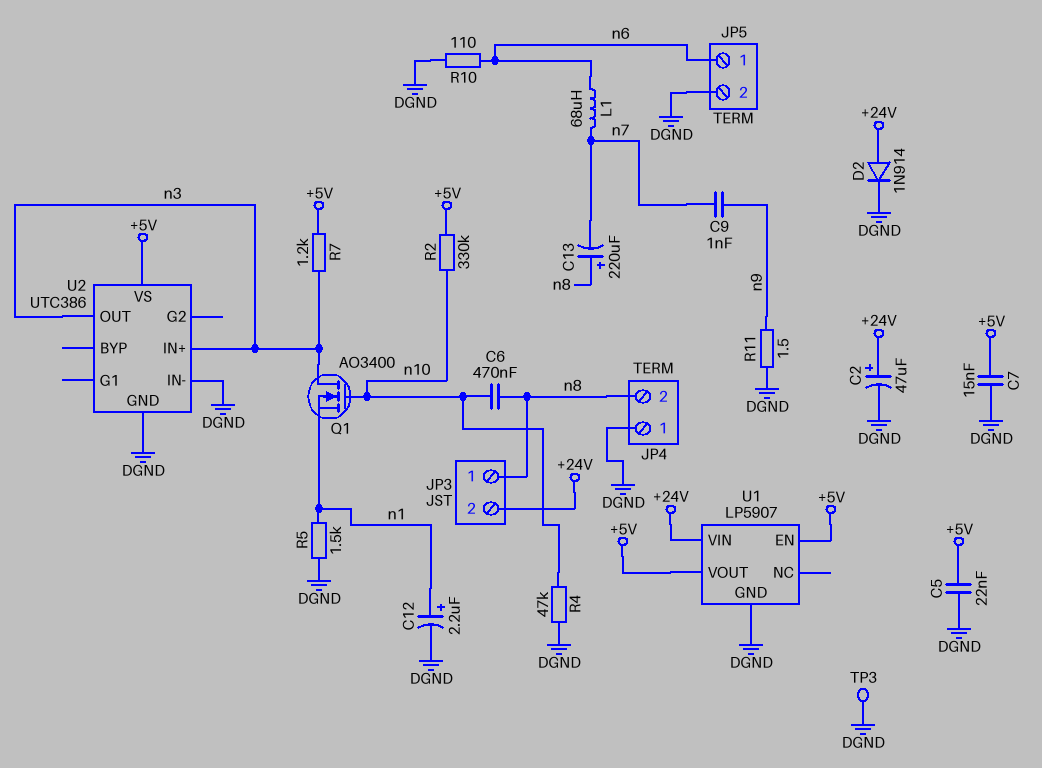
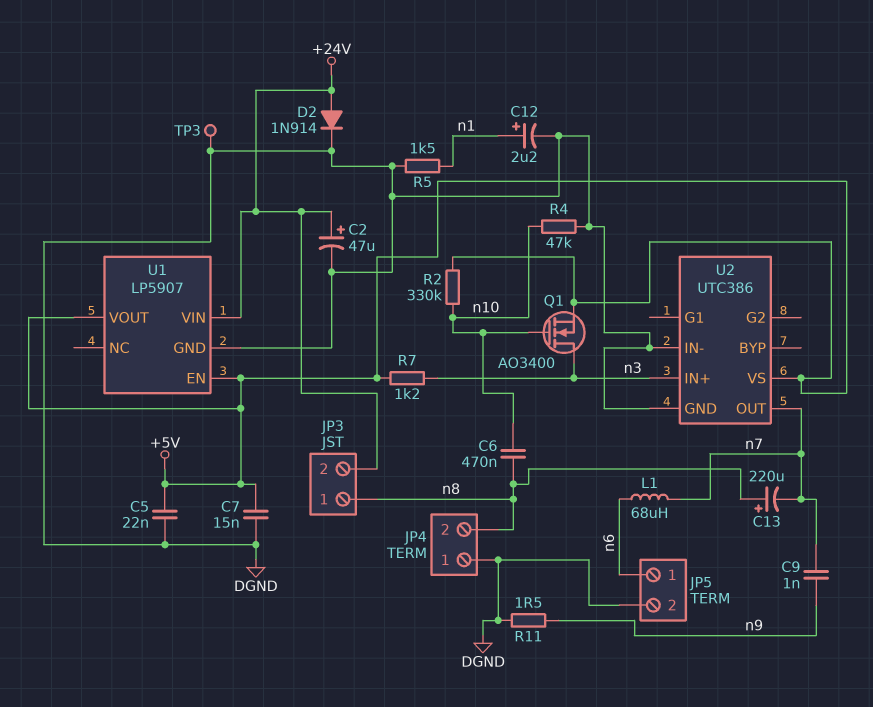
Q1: NMOS AO3400 (G n10, D n3, S n1) -> NMOS AO3400 (G n10, D n3, S +5V)
R10: 110 (DGND, n6) -> none
U2 pin OUT: n3 -> n7

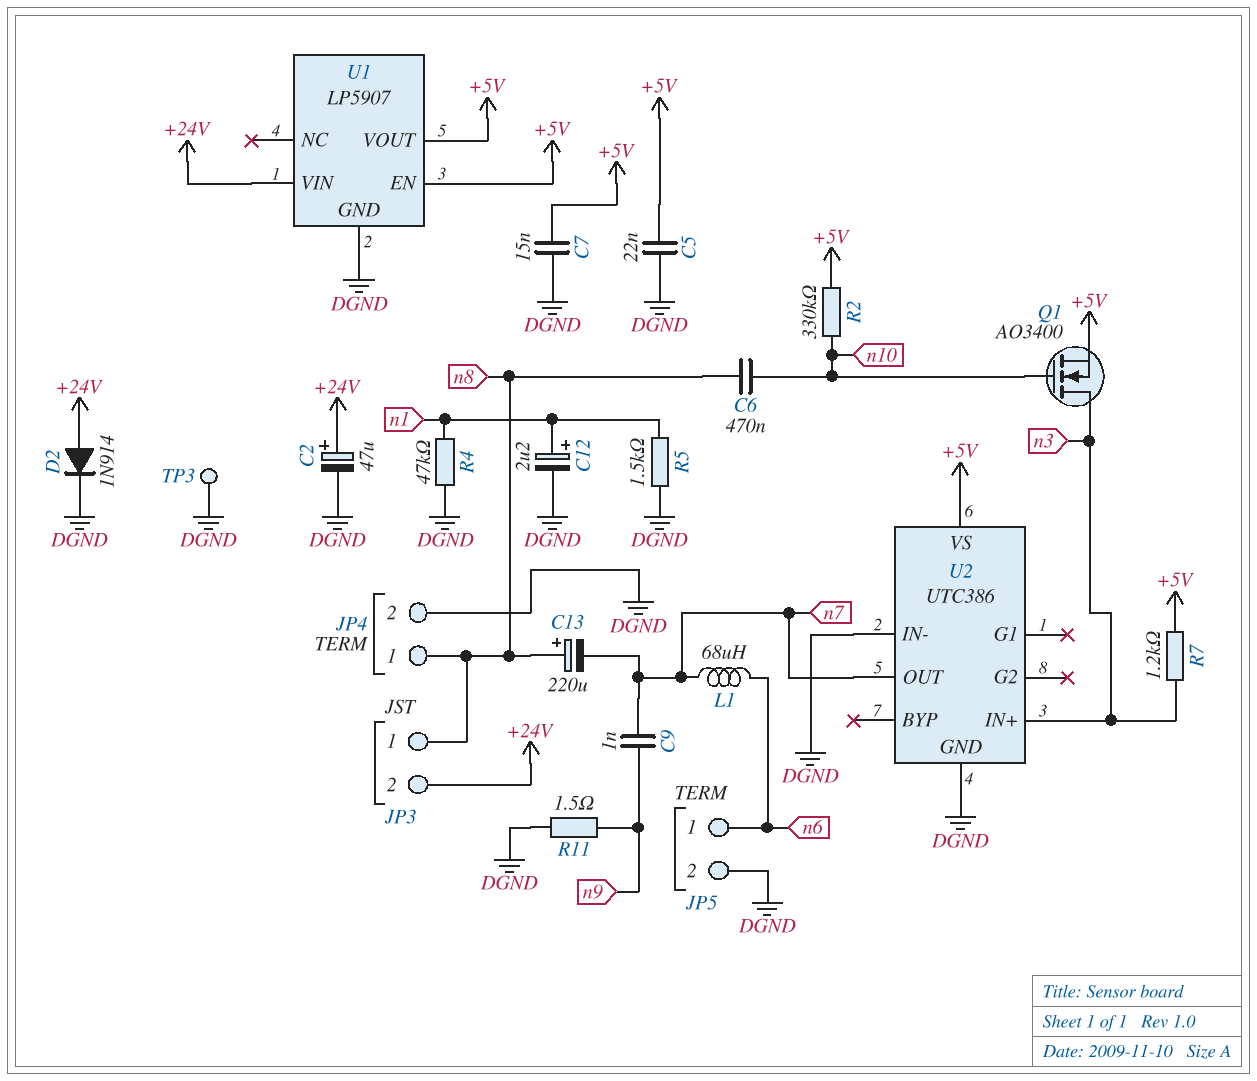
JP4 pin 1: DGND -> n8
JP4 pin 2: n8 -> DGND
R4: 47k (DGND, n10) -> 47k (DGND, n1)

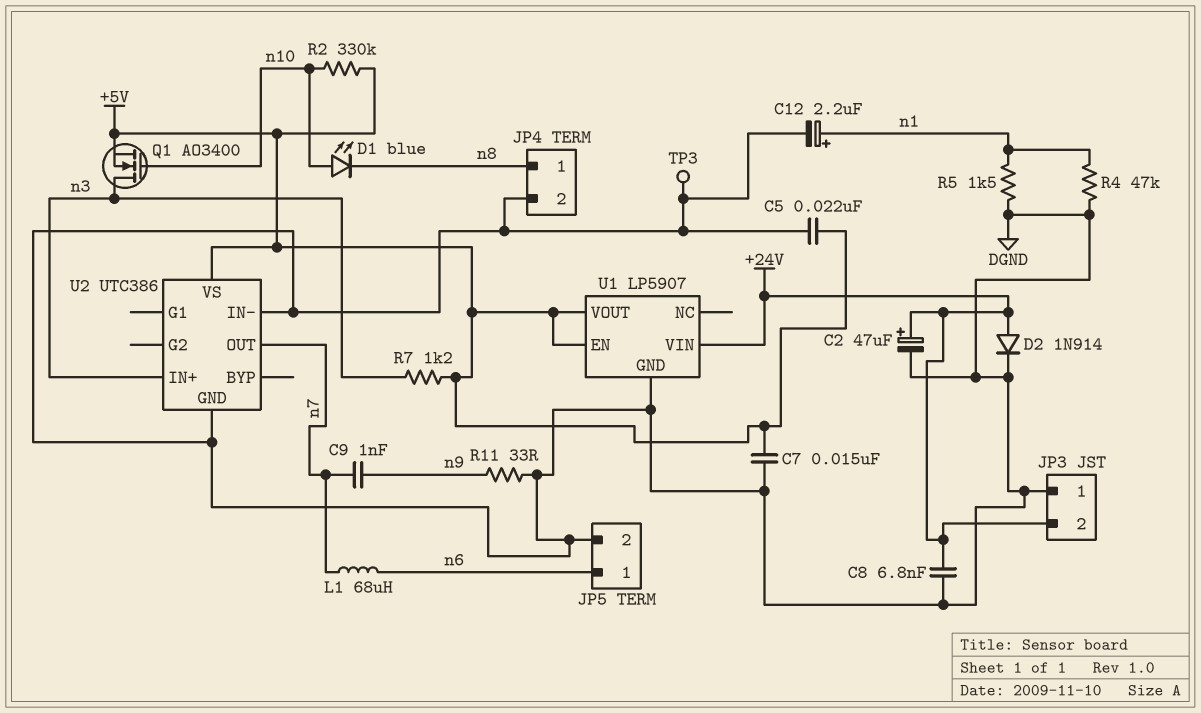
C6: 470nF (n8, n10) -> none
C8: none -> 6.8nF (+24V, DGND)
C13: 220uF (plus n8, minus n7) -> none
D1: none -> LED blue (A n10, K n8)
JP3 pin 1: n8 -> DGND
R11: 1.5 (DGND, n9) -> 33 (DGND, n9)

